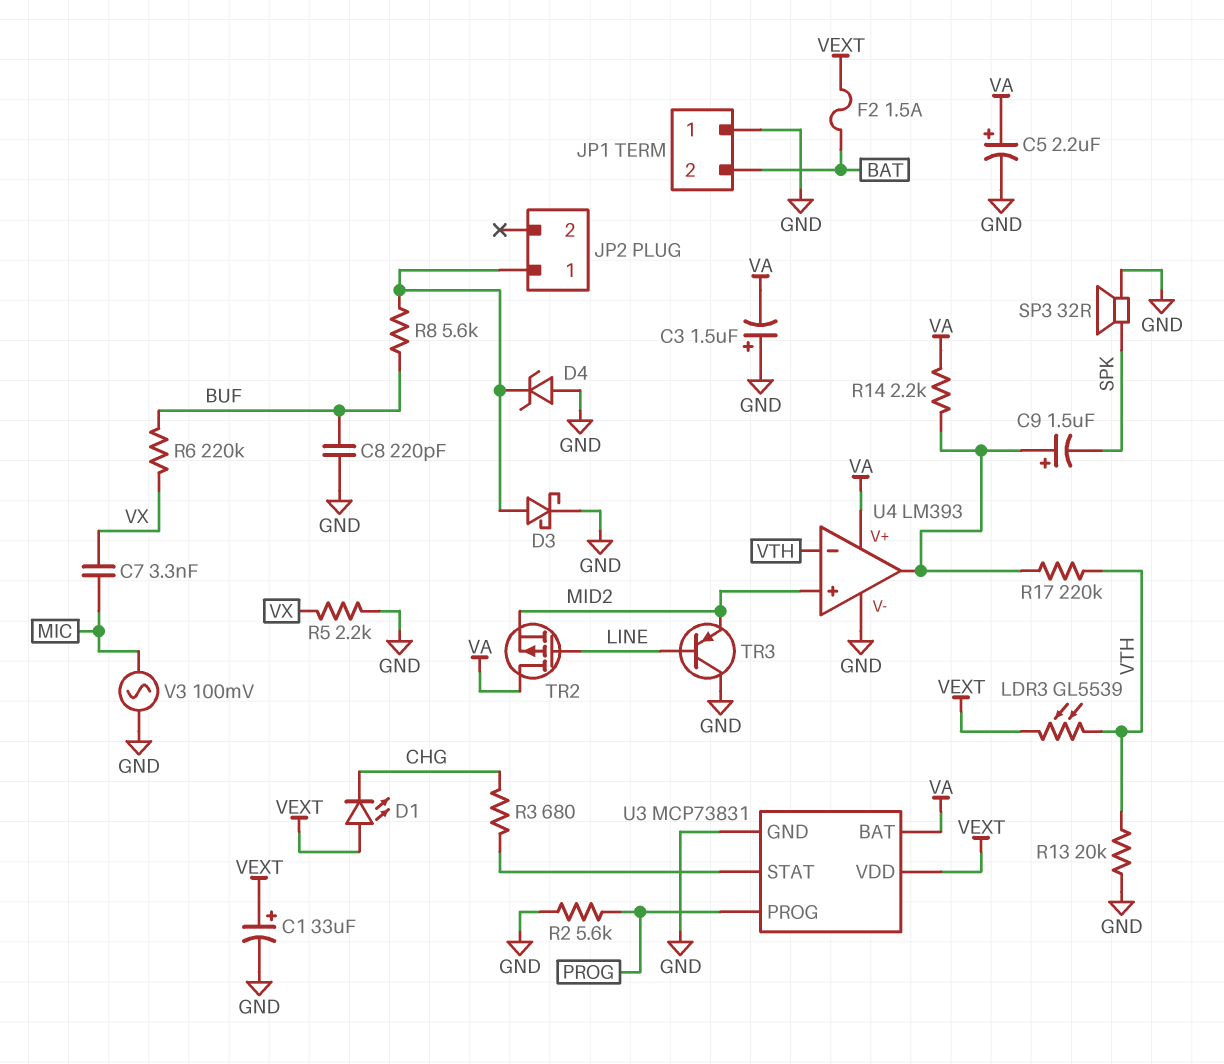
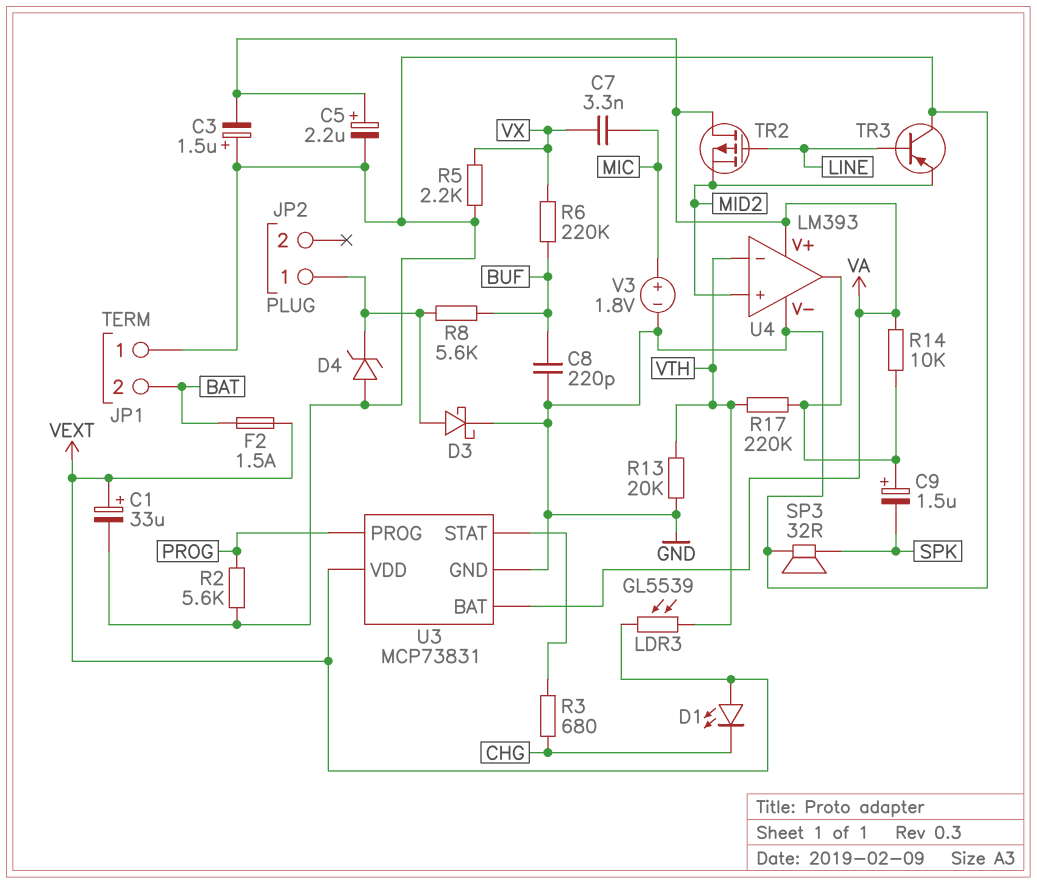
R14: 2.2k (U4/out, VA) -> 10k (U4/out, VA)
V3: AC 100mV (GND, MIC) -> 1.8V (plus MIC, minus GND)

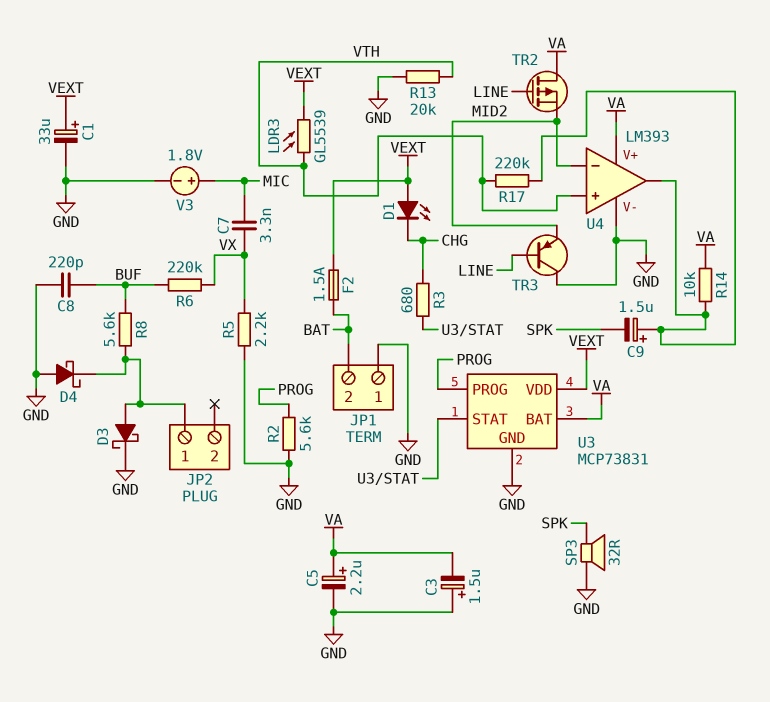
D4: zener (A GND, K JP2/1) -> schottky (A GND, K JP2/1)
U4 pin in+: MID2 -> VTH
U4 pin in-: VTH -> MID2

